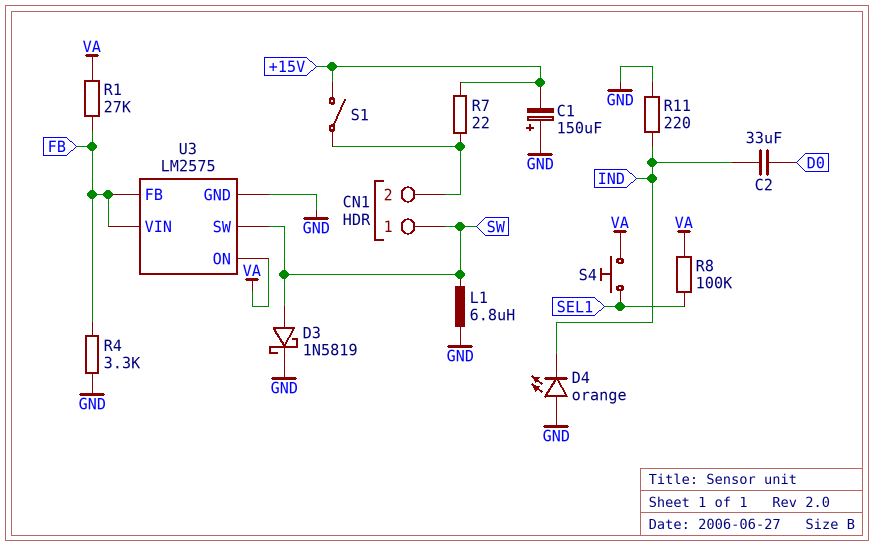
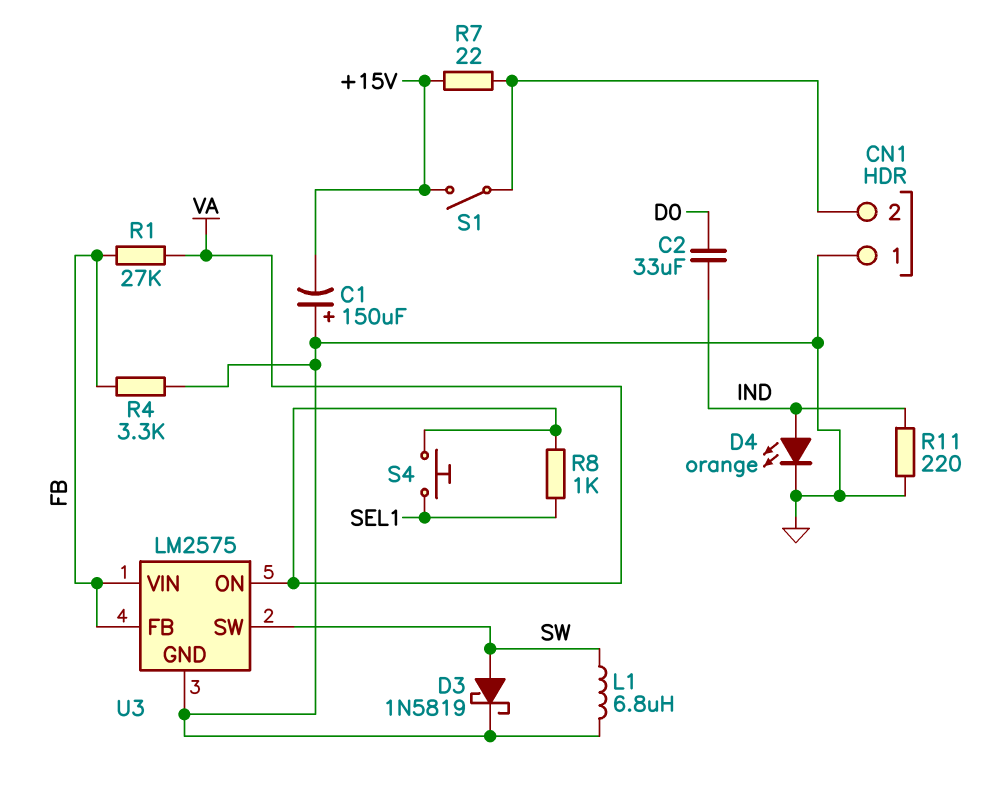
CN1 pin 1: SW -> GND
D4: LED orange (A GND, K IND) -> LED orange (A IND, K GND)
R8: 100k (SEL1, VA) -> 1k (SEL1, VA)

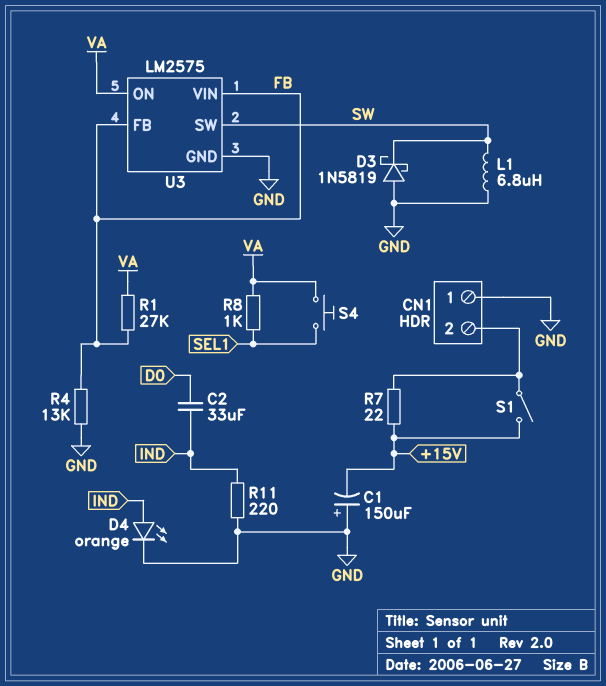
D3: schottky 1N5819 (A SW, K GND) -> schottky 1N5819 (A GND, K SW)
R4: 3.3k (FB, GND) -> 13k (FB, GND)

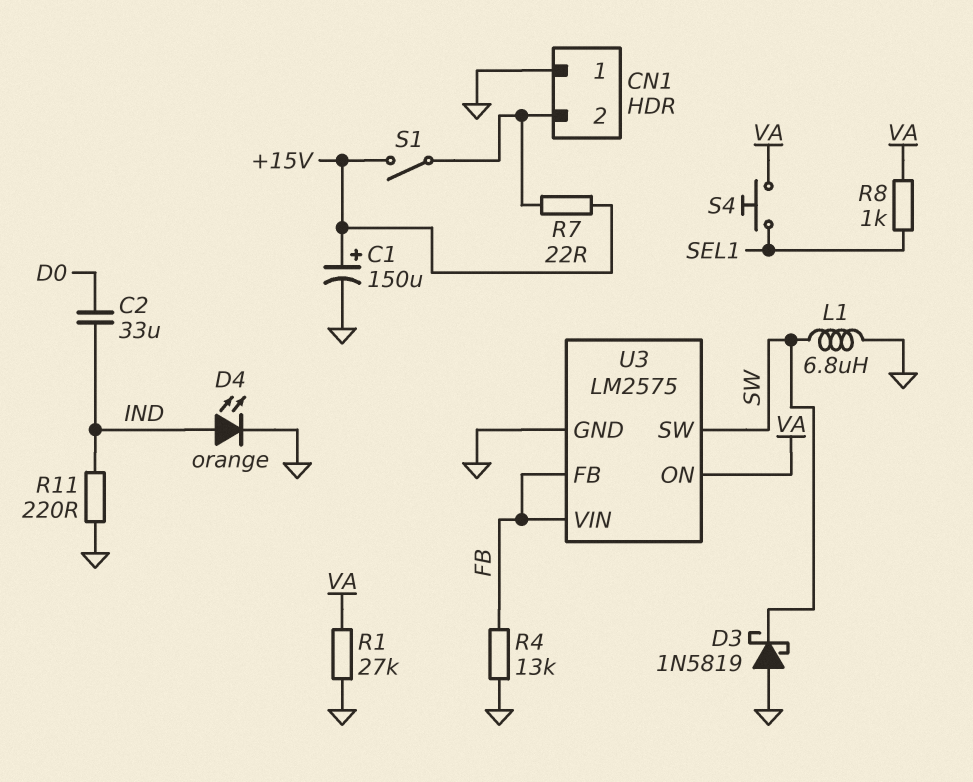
C1: 150uF (plus GND, minus +15V) -> 150uF (plus +15V, minus GND)
R1: 27k (FB, VA) -> 27k (GND, VA)

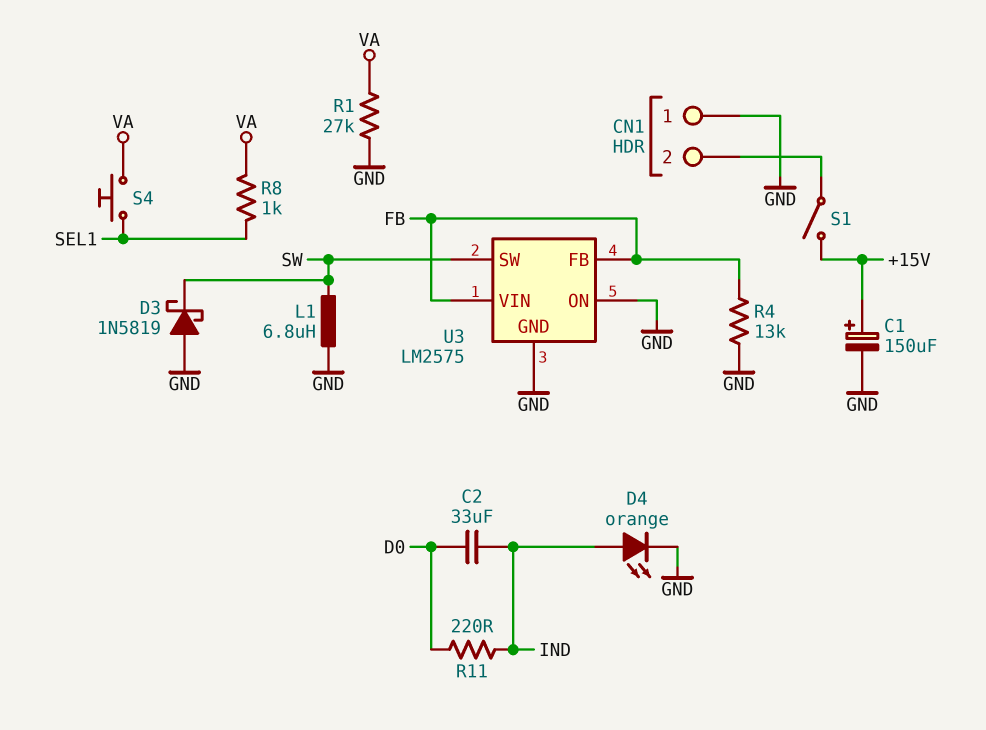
R7: 22 (+15V, CN1/2) -> none
R11: 220 (GND, IND) -> 220 (D0, IND)
U3 pin ON: VA -> GND

